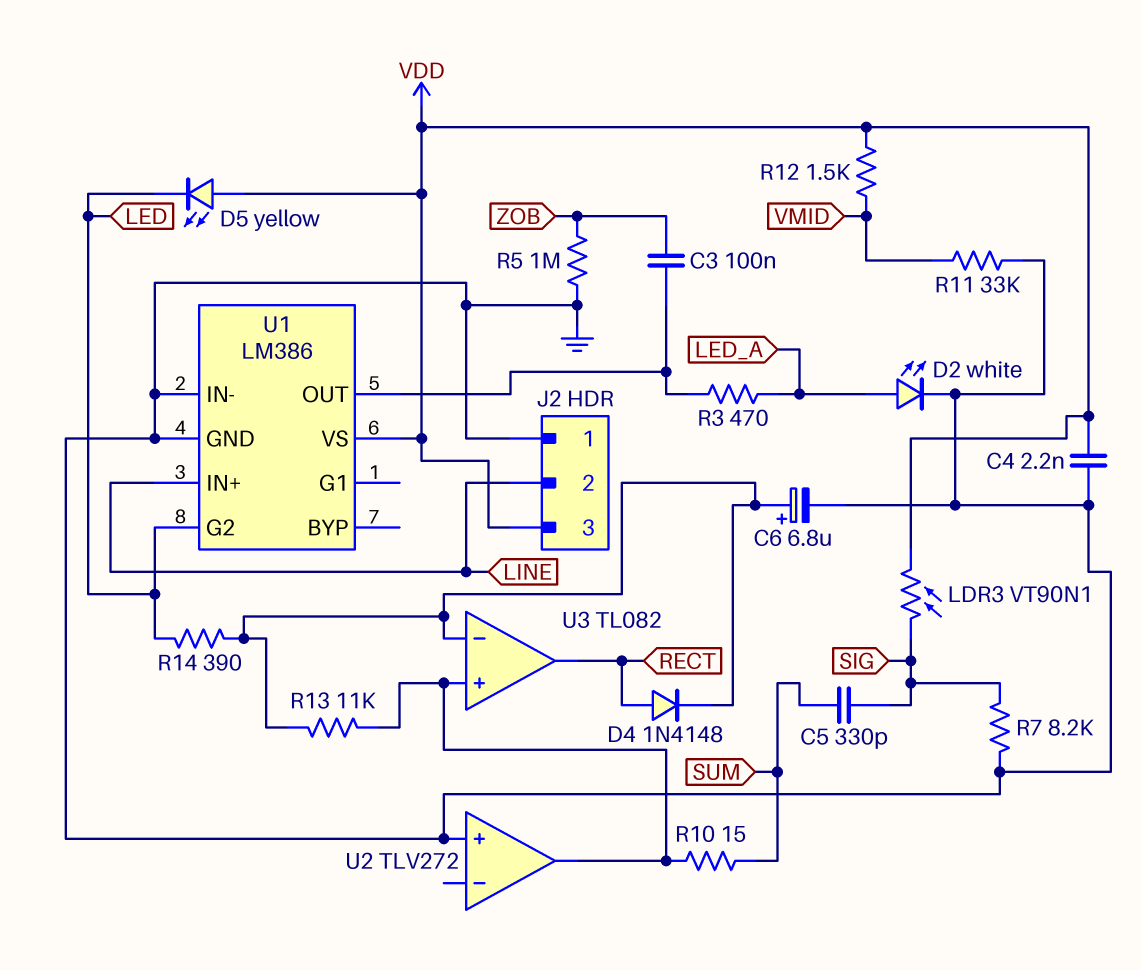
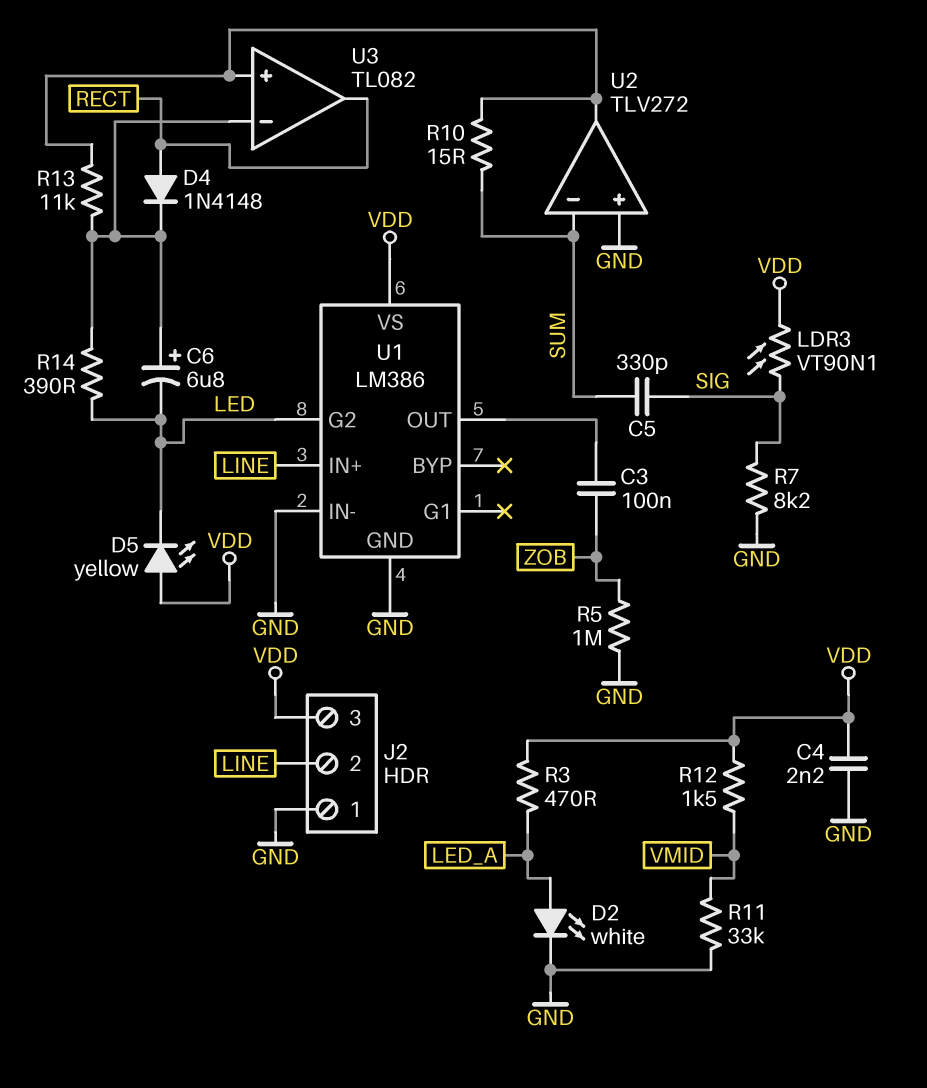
C6: 6.8uF (plus U3/in-, minus GND) -> 6.8uF (plus U3/in-, minus LED)
R3: 470 (LED_A, U1/OUT) -> 470 (LED_A, VDD)
U2 pin in-: none -> SUM

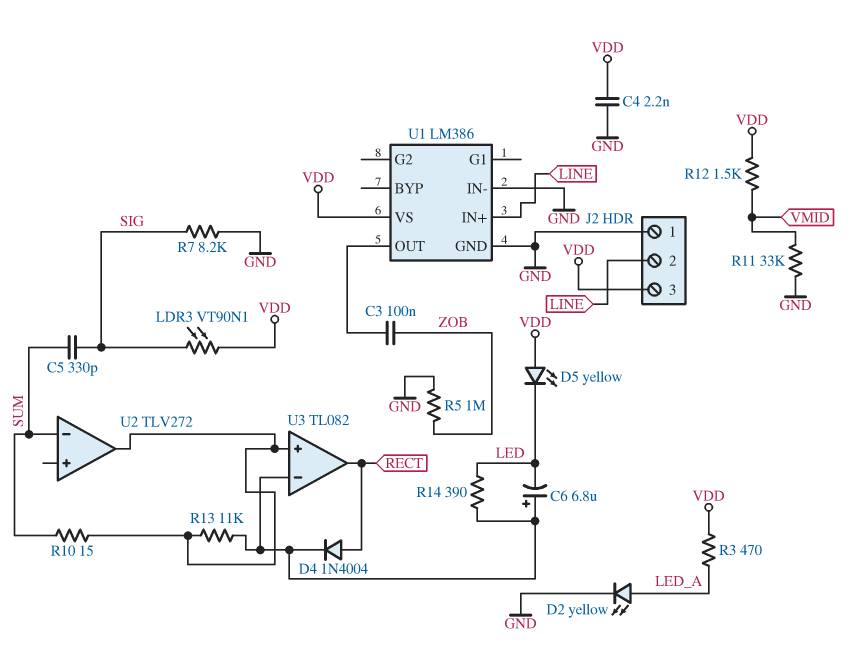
D2: LED white (A LED_A, K GND) -> LED yellow (A LED_A, K GND)
D4: diode 1N4148 (A RECT, K U3/in-) -> diode 1N4004 (A RECT, K U3/in-)
U1 pin G2: LED -> none
U2 pin in+: GND -> none

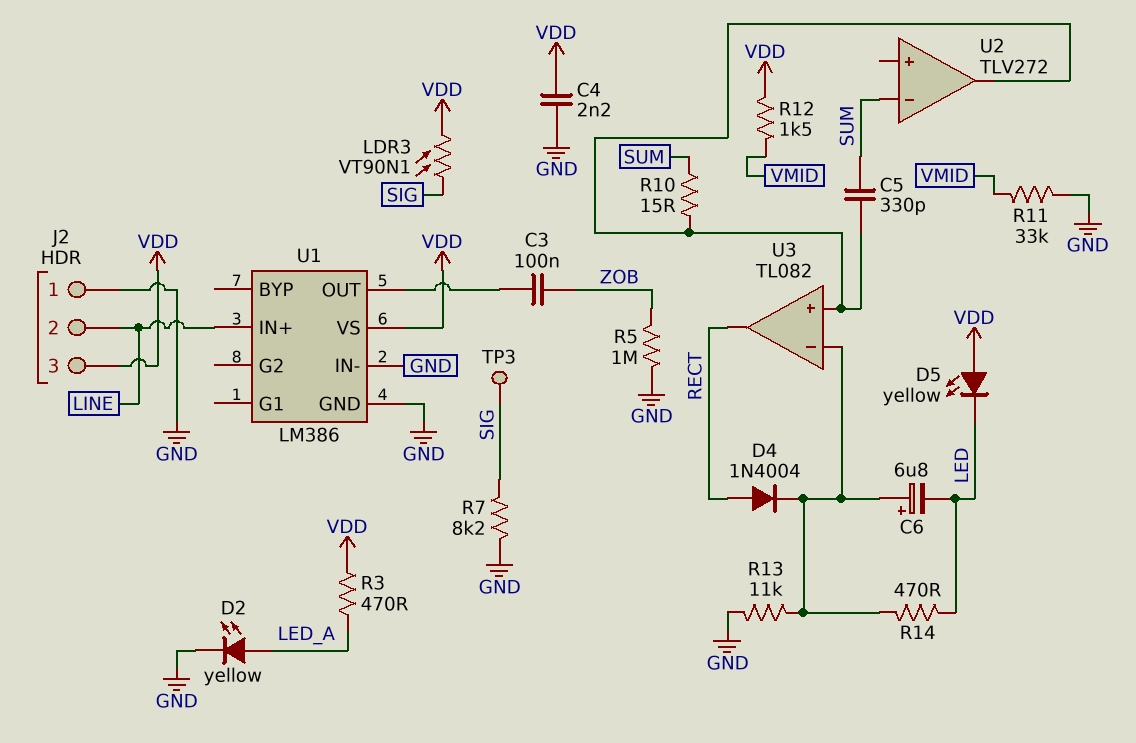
C5: 330pF (SIG, SUM) -> 330pF (SUM, U2/out)
R13: 11k (U2/out, U3/in-) -> 11k (GND, U3/in-)
R14: 390 (LED, U3/in-) -> 470 (LED, U3/in-)
TP3: none -> test point (SIG)

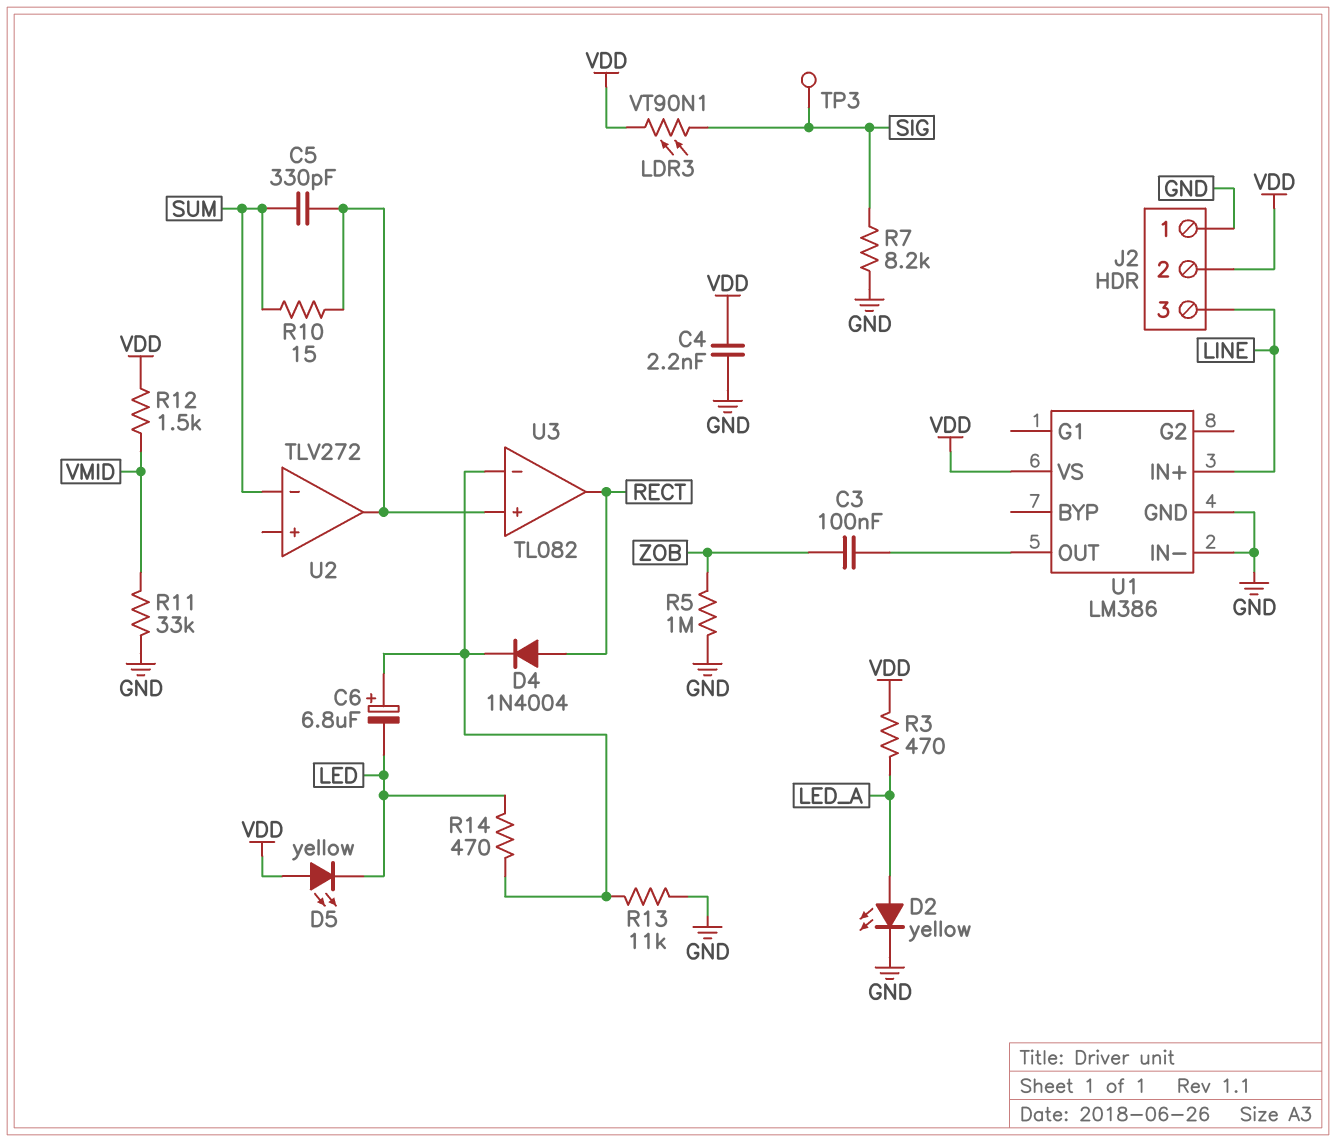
J2 pin 2: LINE -> VDD
J2 pin 3: VDD -> LINE

